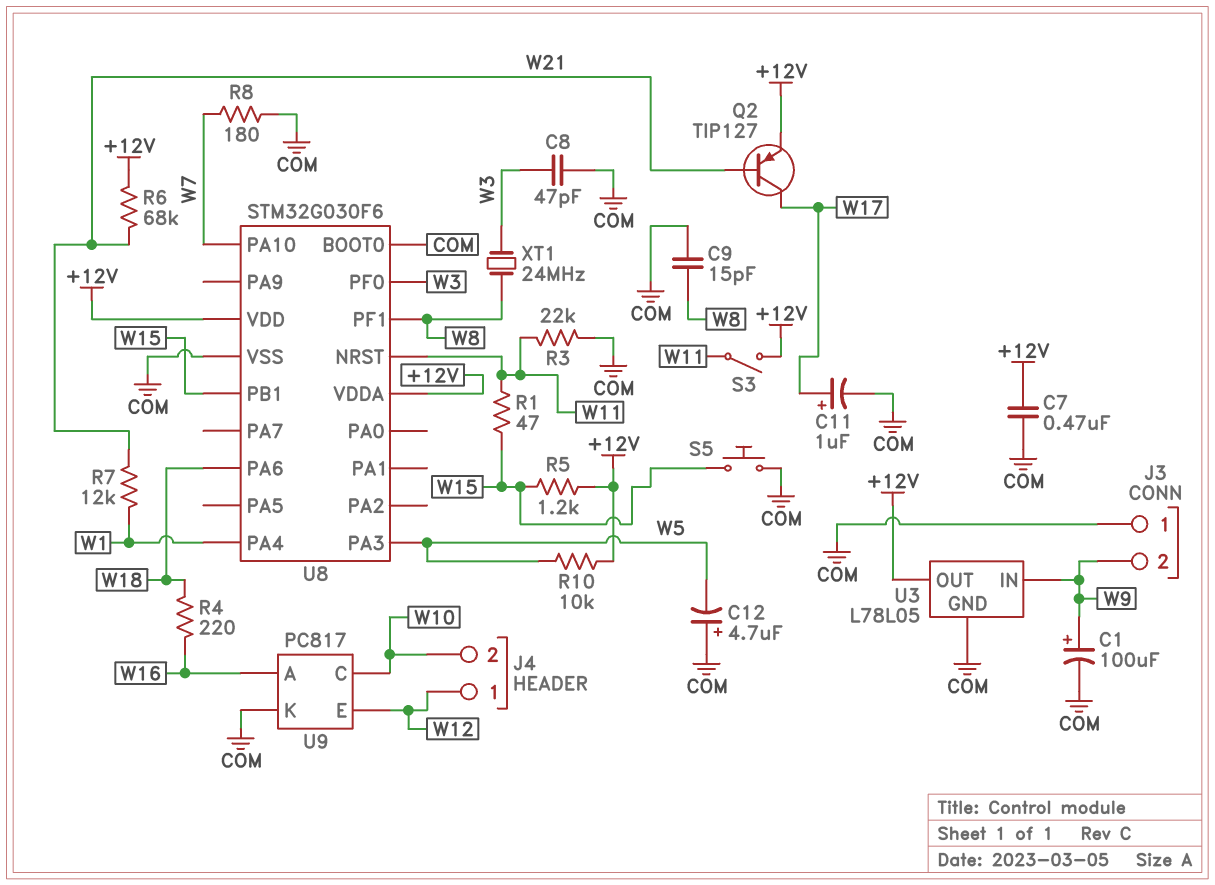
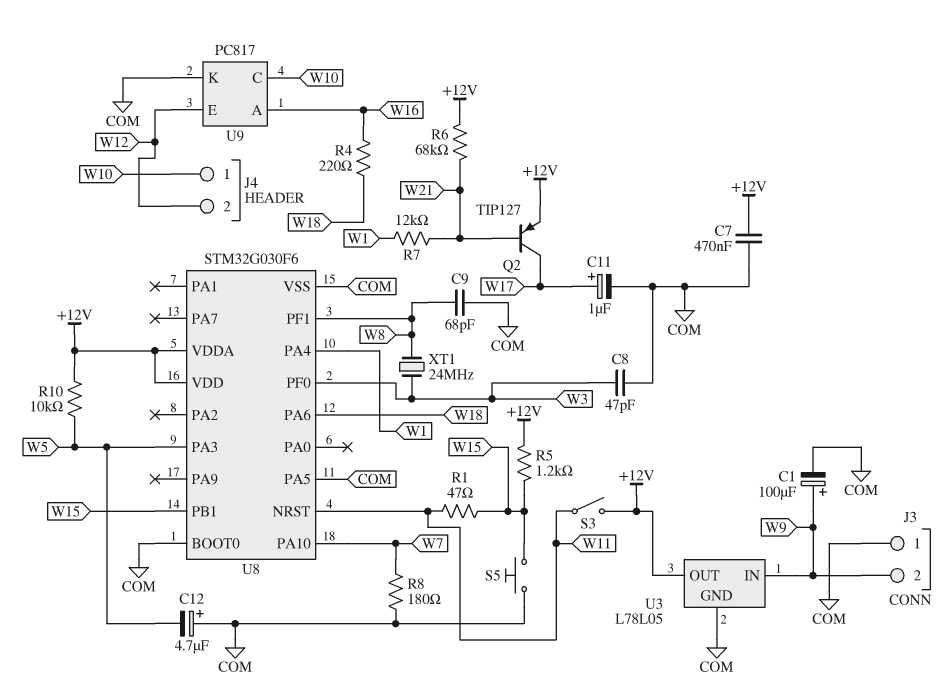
C9: 15pF (COM, W8) -> 68pF (COM, W8)
J4 pin 1: W12 -> W10
J4 pin 2: W10 -> W12
R3: 22k (COM, W11) -> none
U8 pin PA5: none -> COM

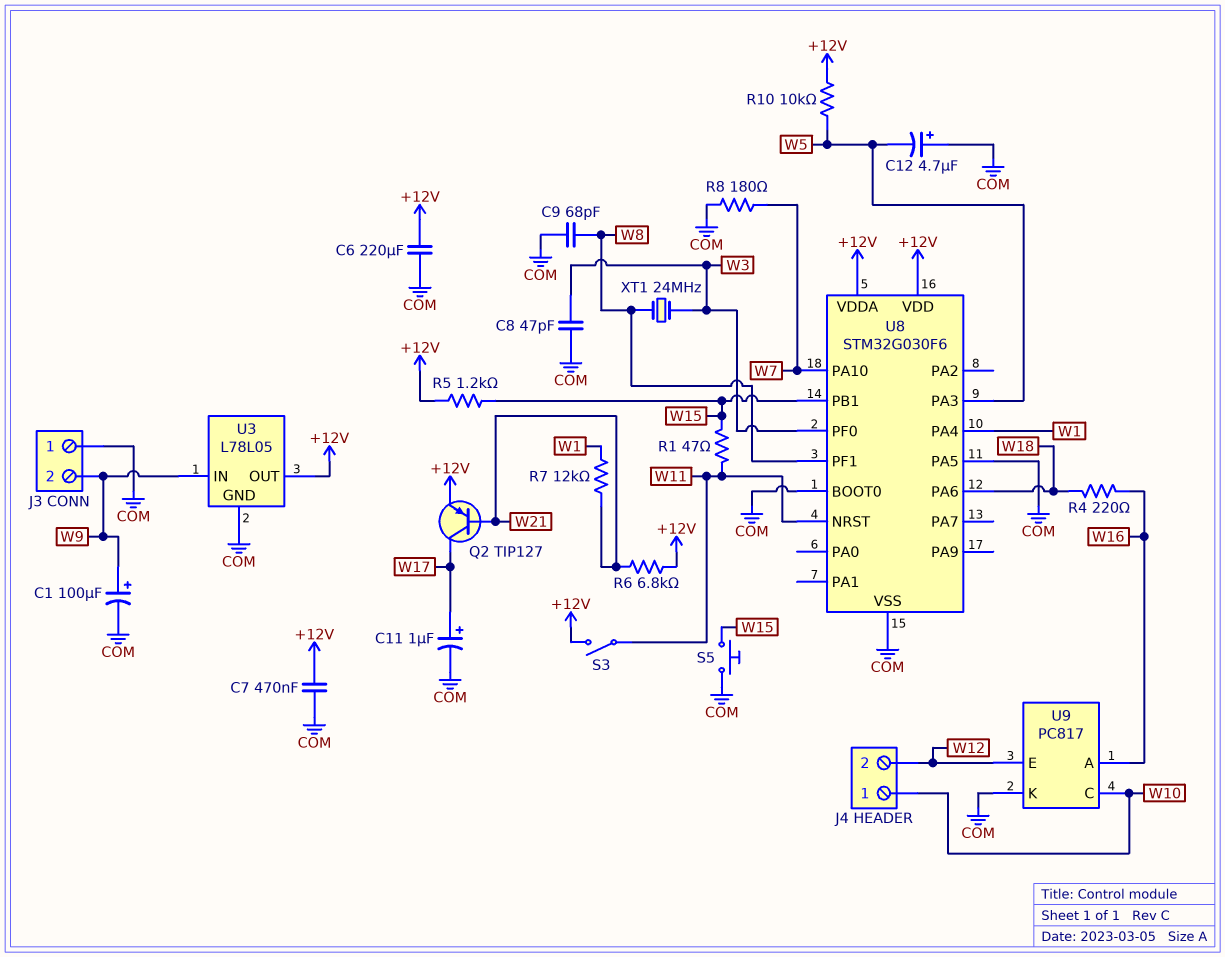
C6: none -> 220uF (+12V, COM)
R6: 68k (+12V, W21) -> 6.8k (+12V, W21)

